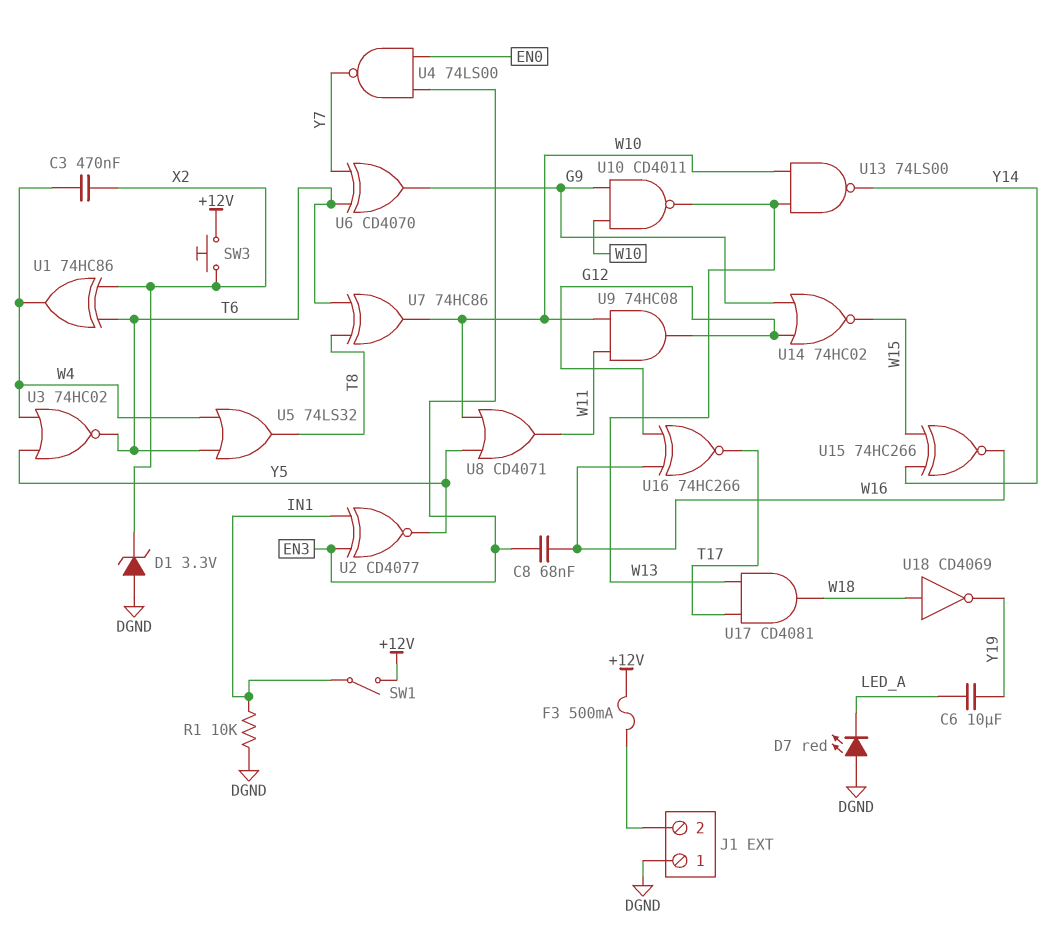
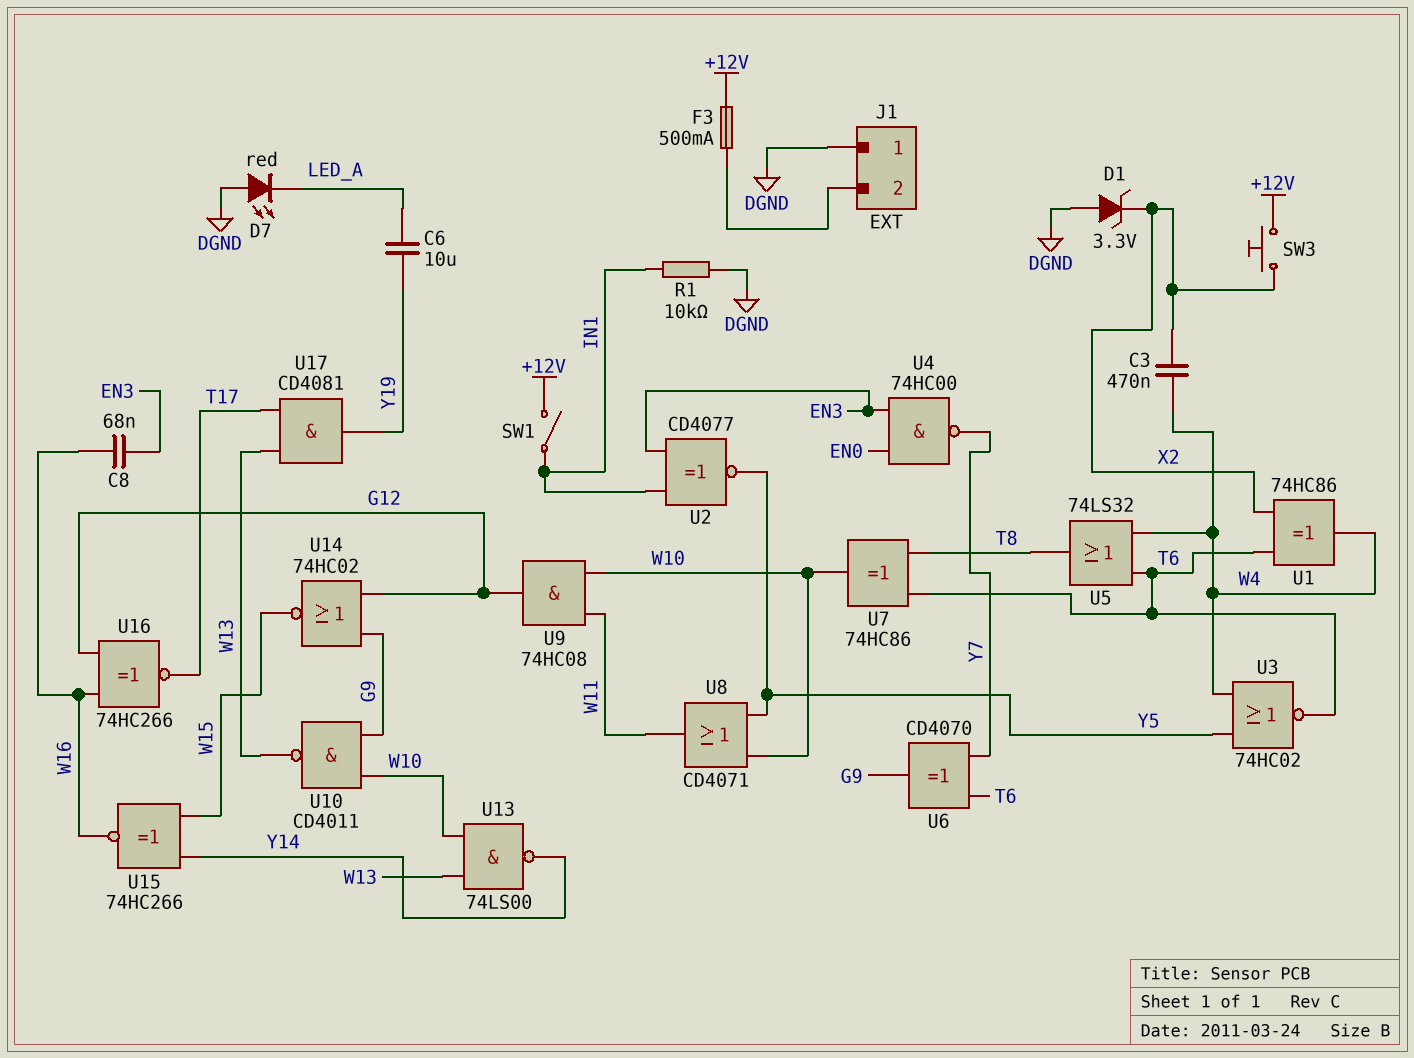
U4: NAND 74LS00 (in EN0, in EN3, out Y7) -> NAND 74HC00 (in EN0, in EN3, out Y7)
U17: AND CD4081 (in T17, in W13, out W18) -> AND CD4081 (in T17, in W13, out Y19)
U18: NOT CD4069 (in W18, out Y19) -> none

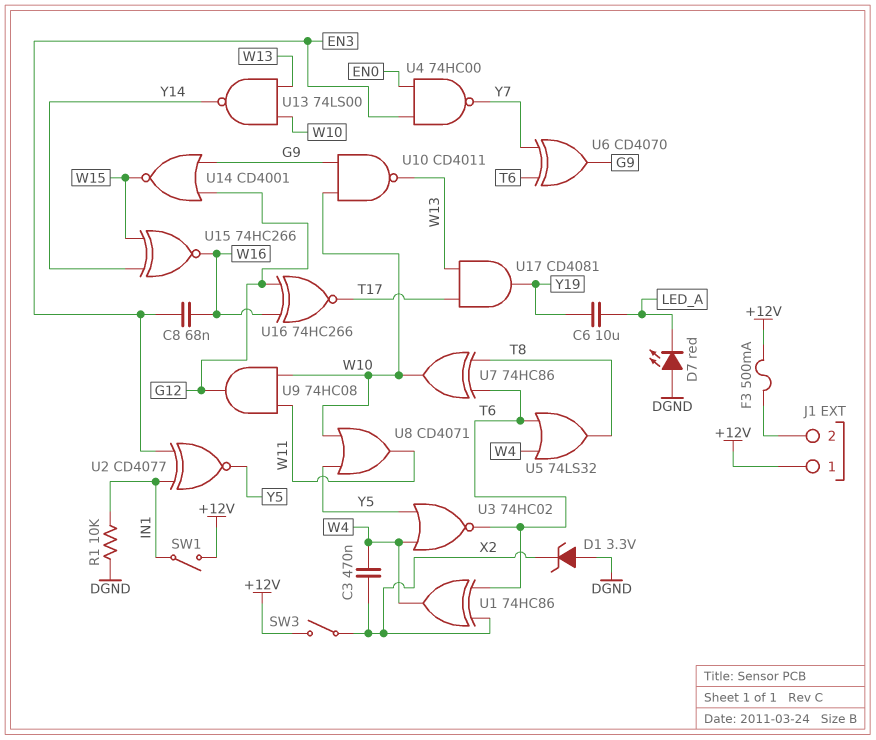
J1 pin 1: DGND -> +12V
SW3: button (+12V, X2) -> switch (+12V, X2)
U14: NOR 74HC02 (in G9, in G12, out W15) -> NOR CD4001 (in G9, in G12, out W15)

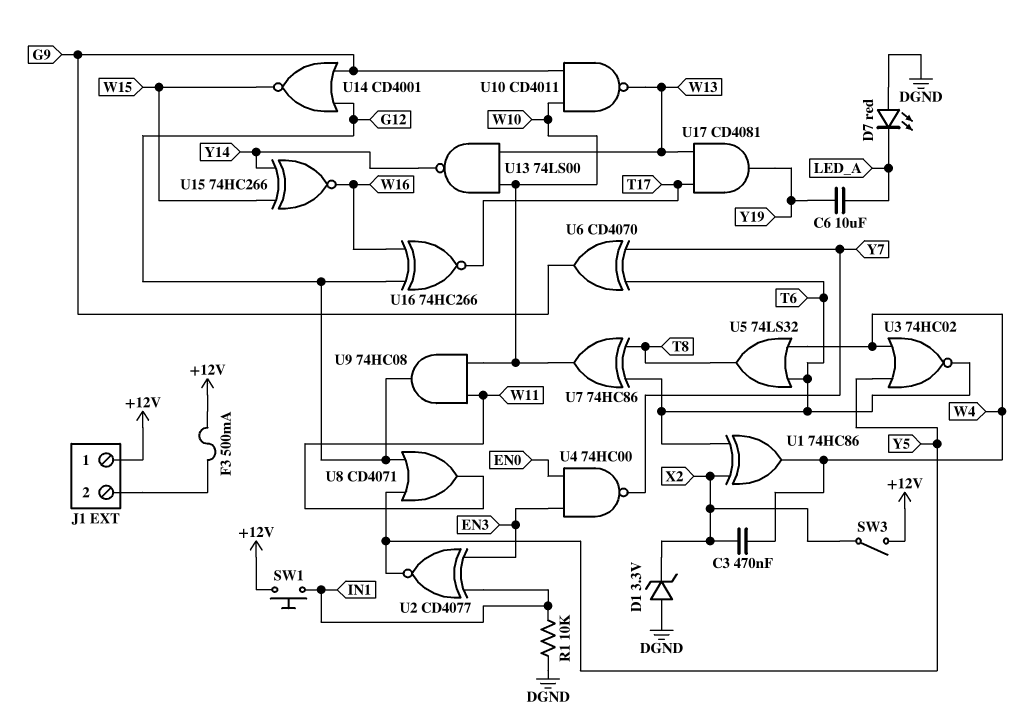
C8: 68nF (EN3, W16) -> none
SW1: switch (+12V, IN1) -> button (+12V, IN1)
U8: OR CD4071 (in W10, in Y5, out W11) -> OR CD4071 (in G12, in Y5, out W11)

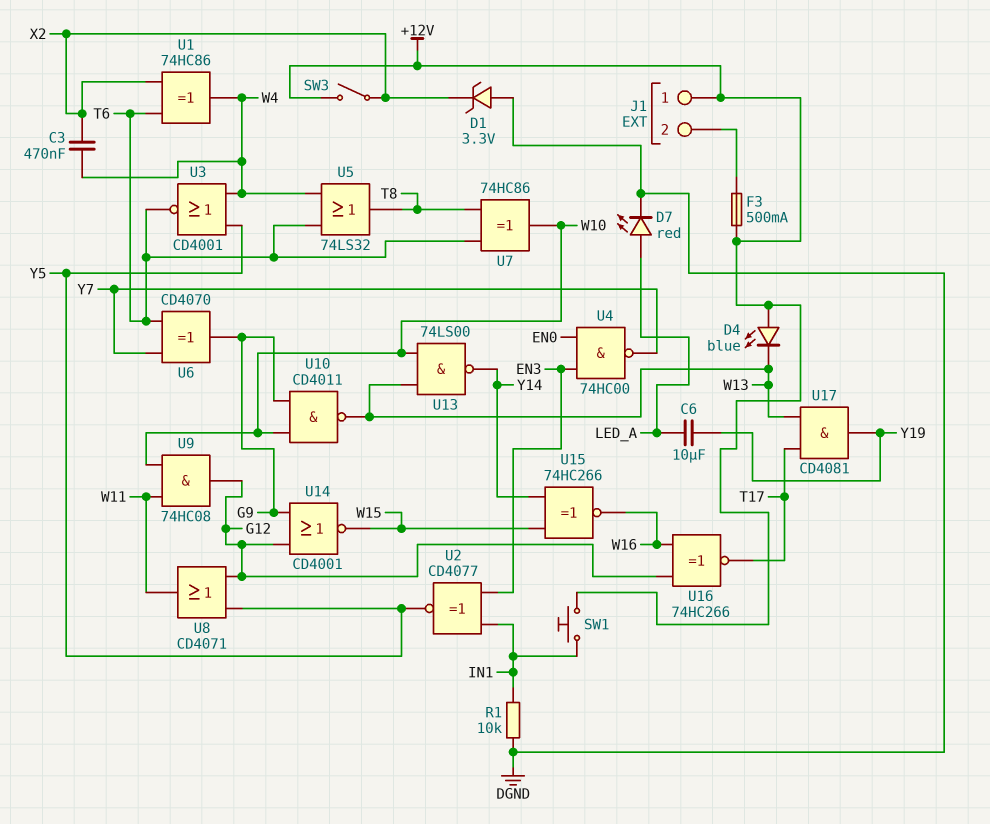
D4: none -> LED blue (A +12V, K W13)
D7: LED red (A DGND, K LED_A) -> LED red (A LED_A, K DGND)
U3: NOR 74HC02 (in W4, in Y5, out T6) -> NOR CD4001 (in W4, in Y5, out T6)

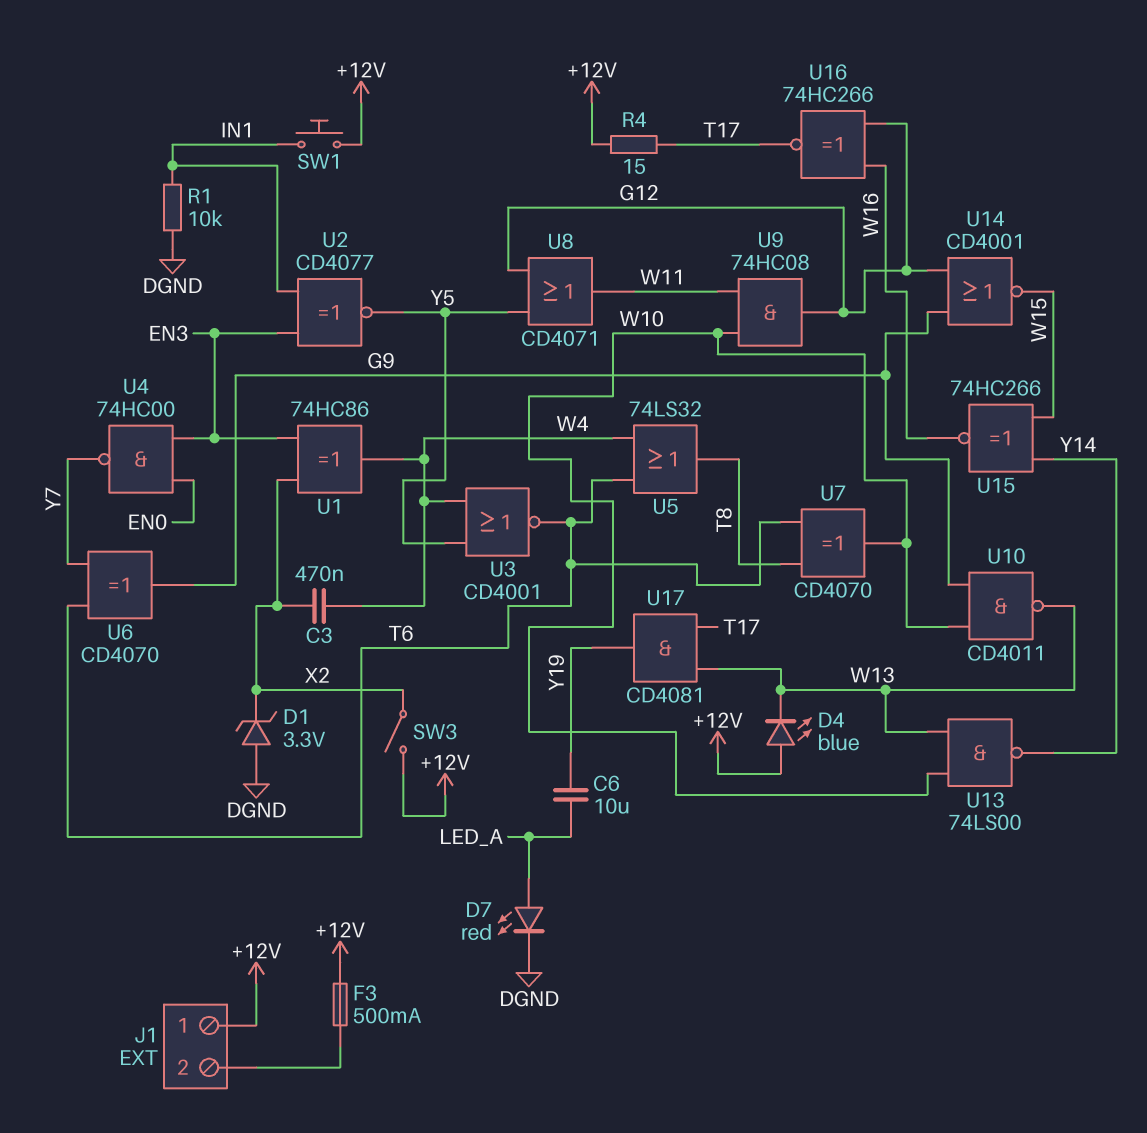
R4: none -> 15 (+12V, T17)
U1: XOR 74HC86 (in T6, in X2, out W4) -> XOR 74HC86 (in EN3, in X2, out W4)
U7: XOR 74HC86 (in T6, in T8, out W10) -> XOR CD4070 (in T6, in T8, out W10)

